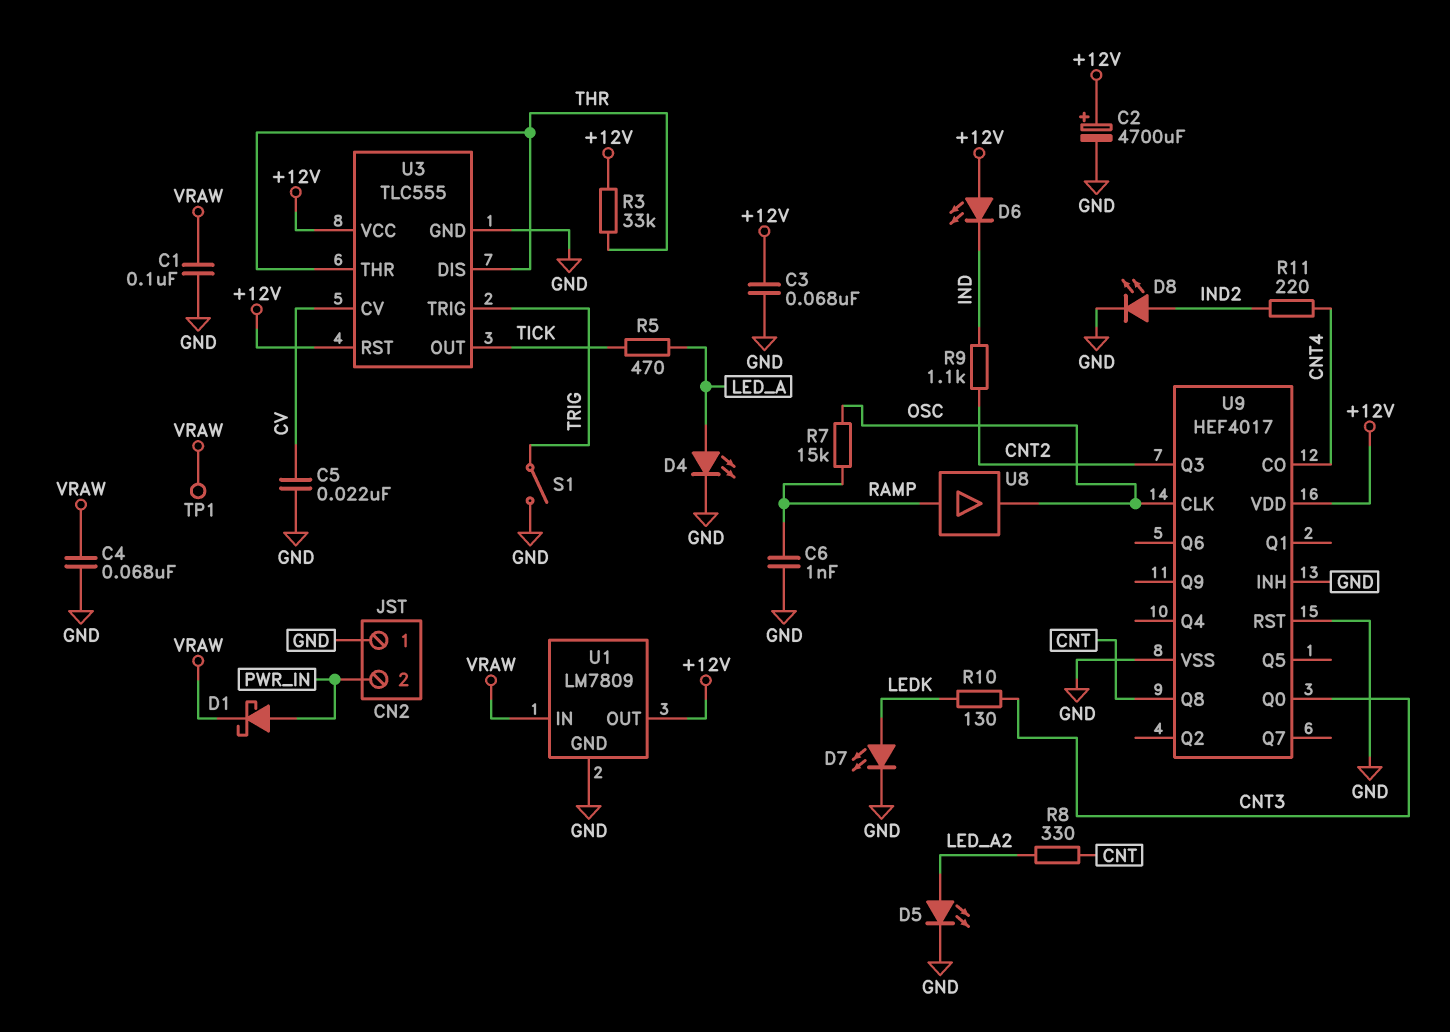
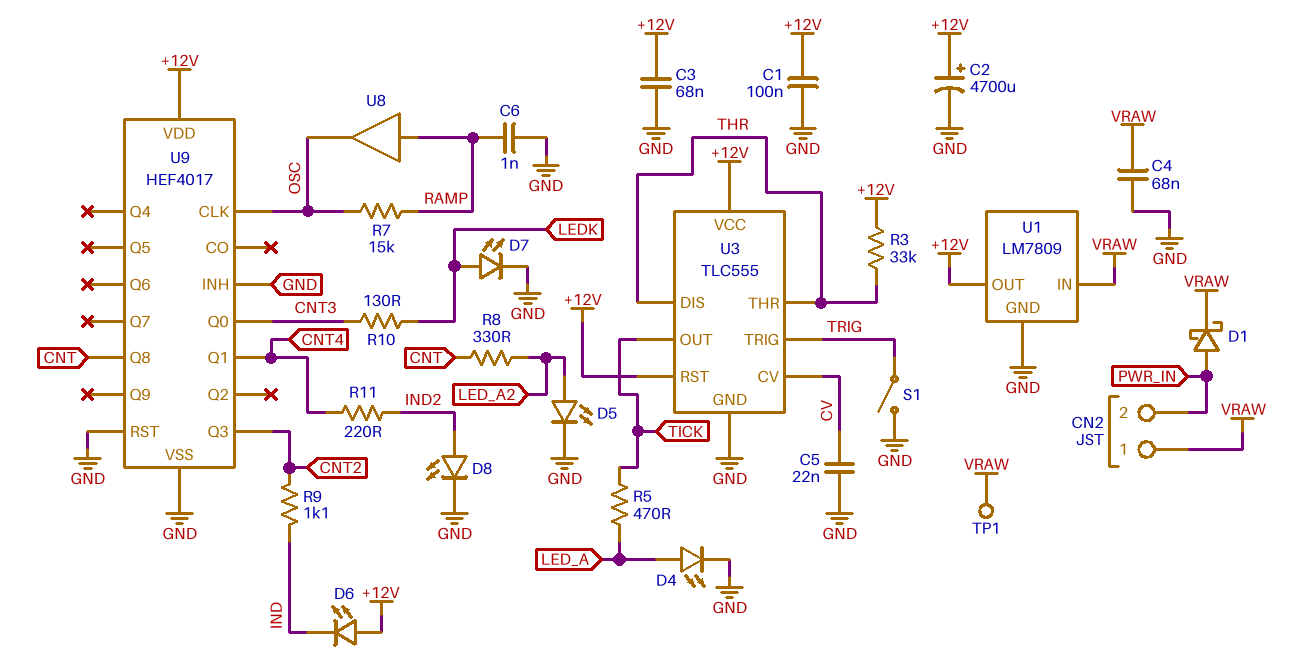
C1: 100nF (GND, VRAW) -> 100nF (+12V, GND)
CN2 pin 1: GND -> VRAW
U9 pin CO: CNT4 -> none
U9 pin Q1: none -> CNT4

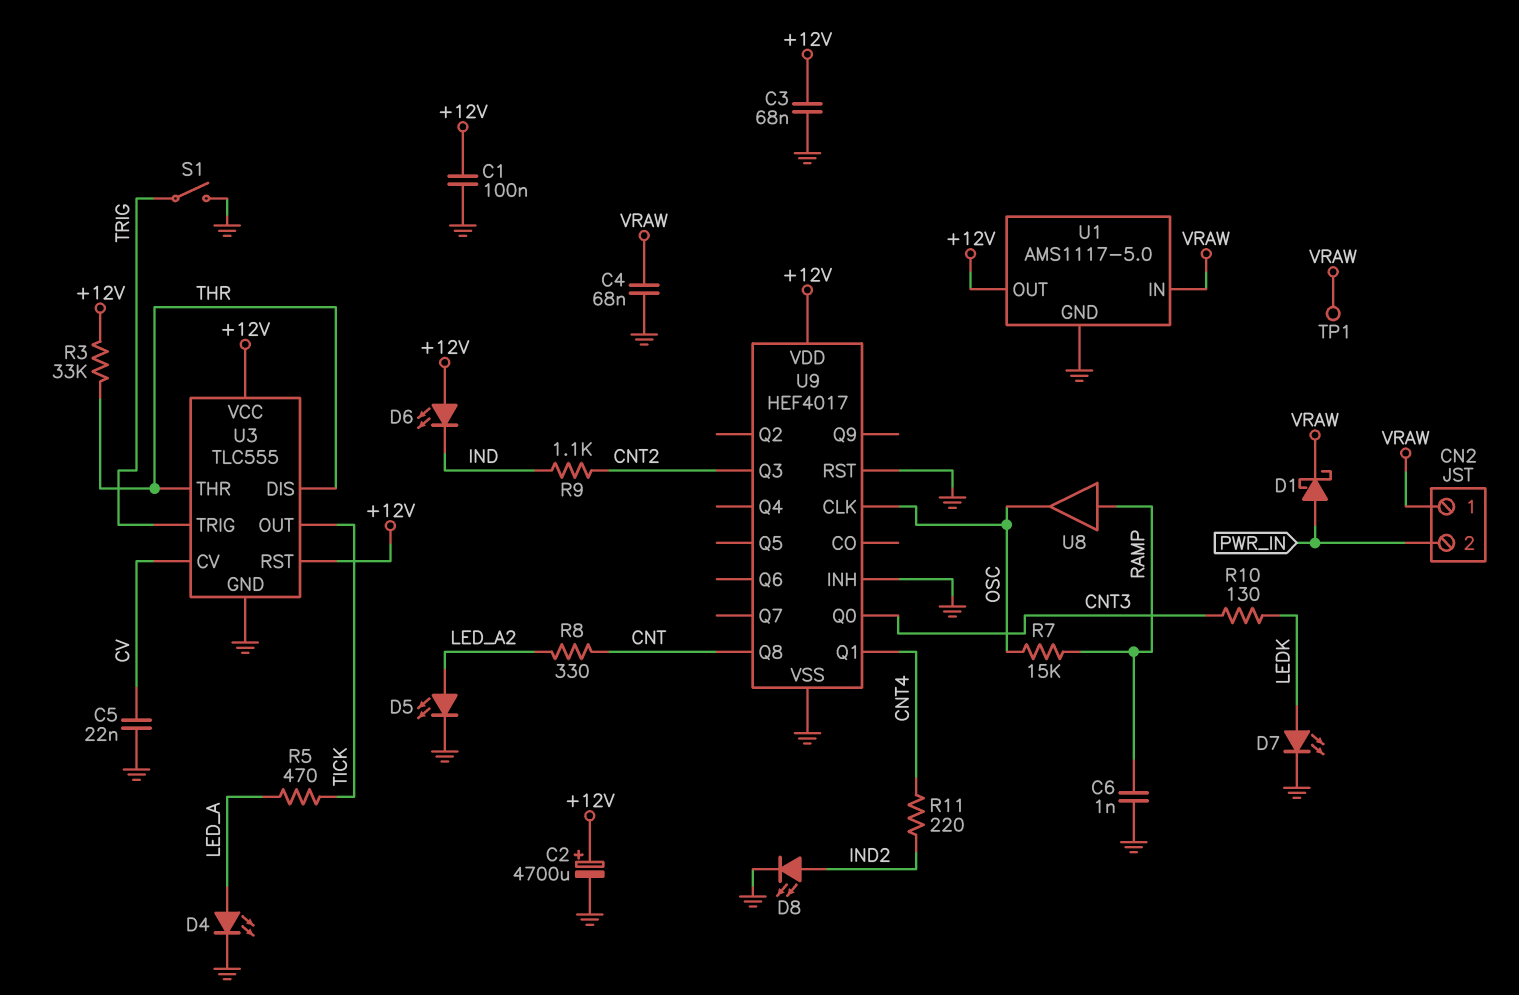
U1: LM7809 -> AMS1117-5.0

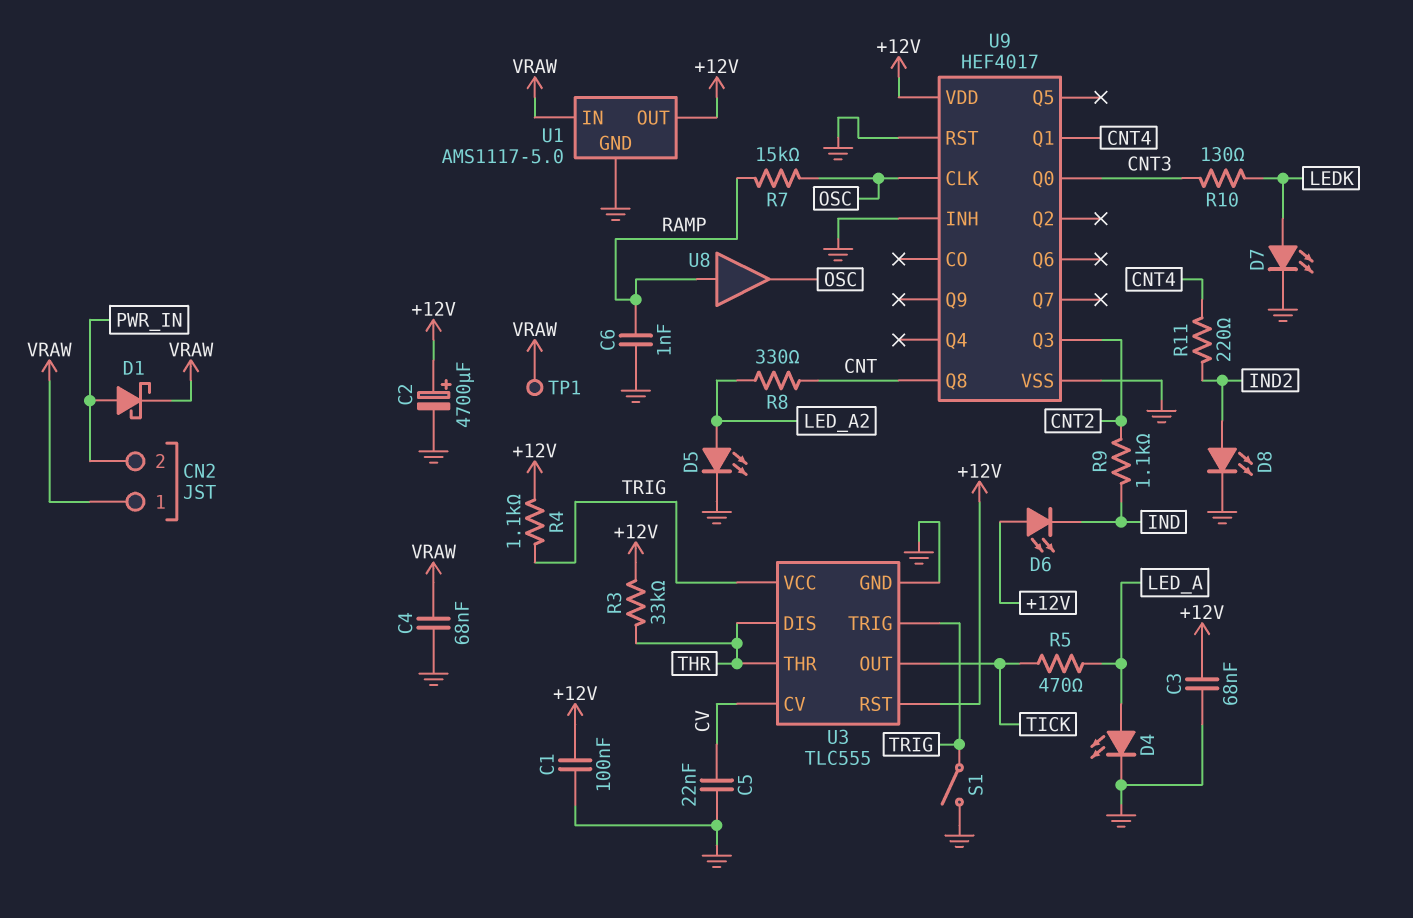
R4: none -> 1.1k (+12V, TRIG)
U3 pin VCC: +12V -> TRIG

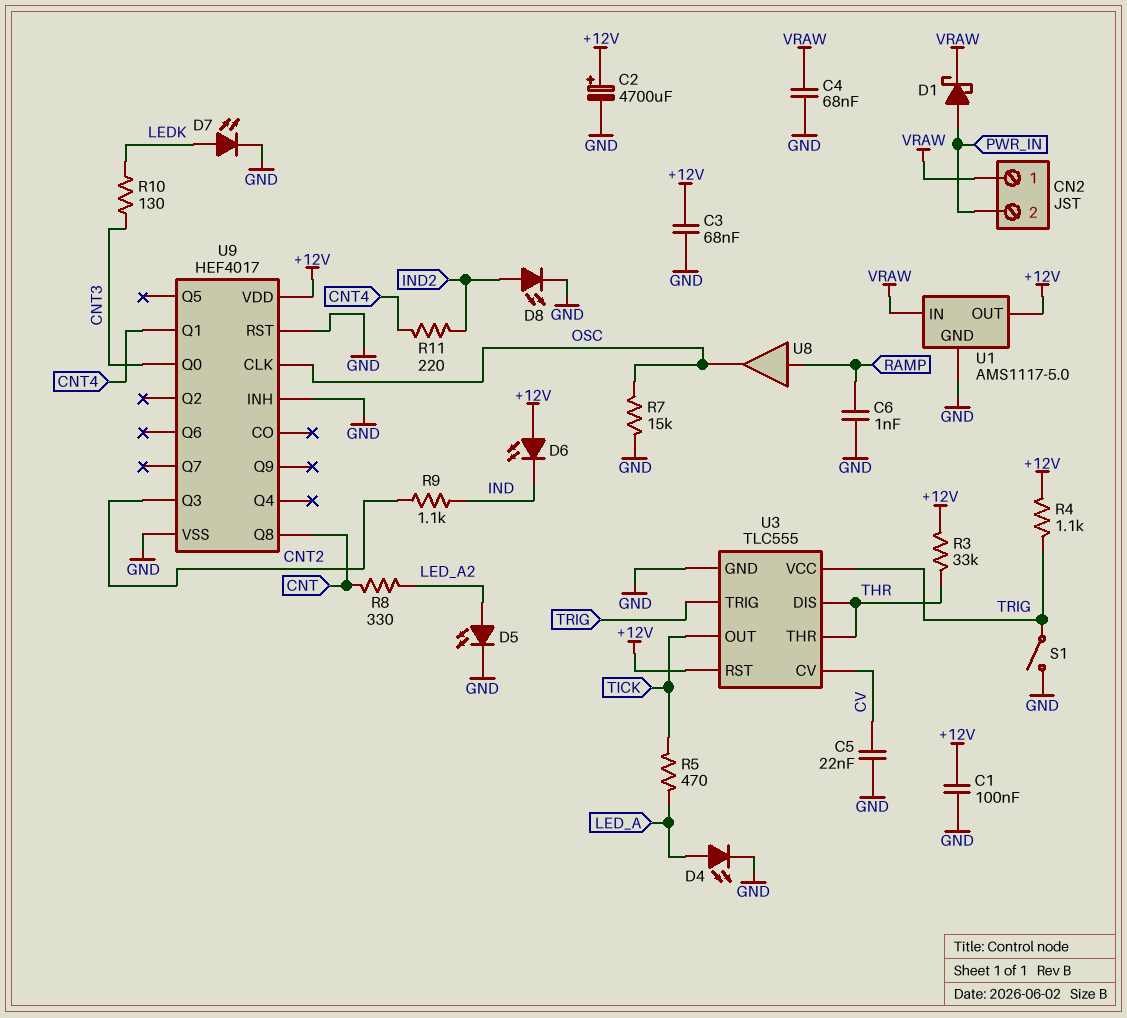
R7: 15k (OSC, RAMP) -> 15k (GND, OSC)
TP1: test point (VRAW) -> none

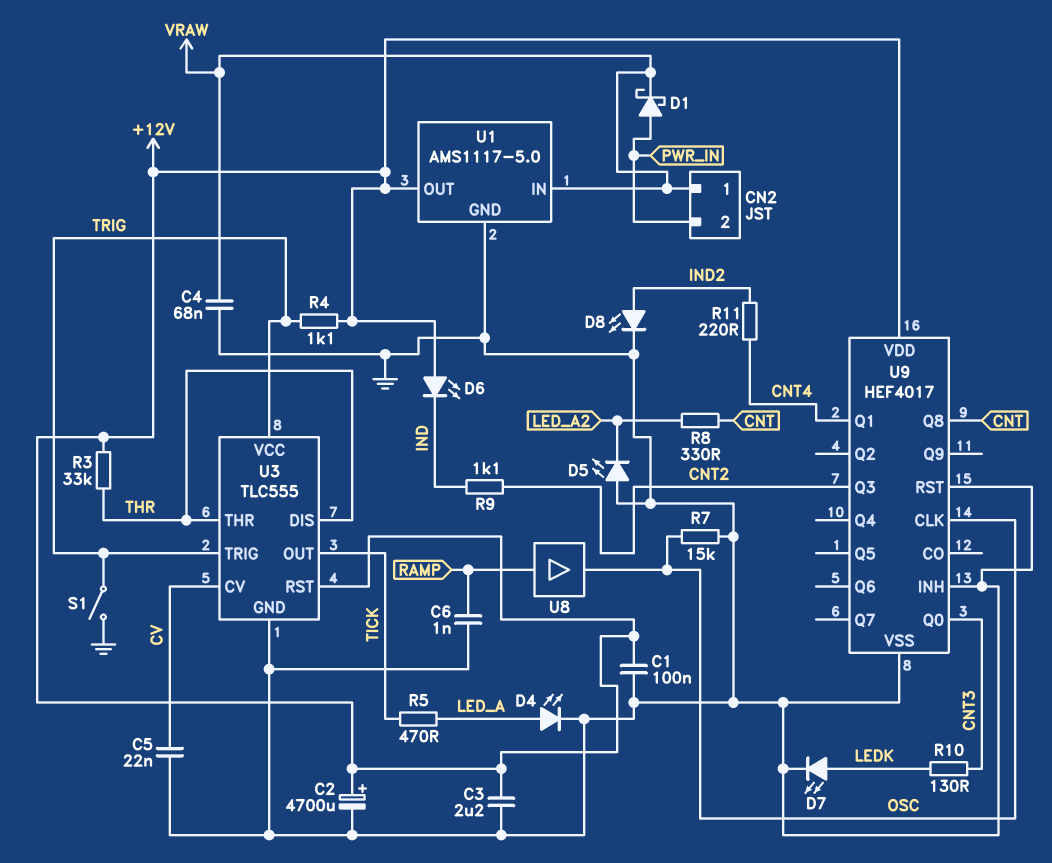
C3: 68nF (+12V, GND) -> 2.2uF (+12V, GND)
D5: LED (A LED_A2, K GND) -> LED (A GND, K LED_A2)

